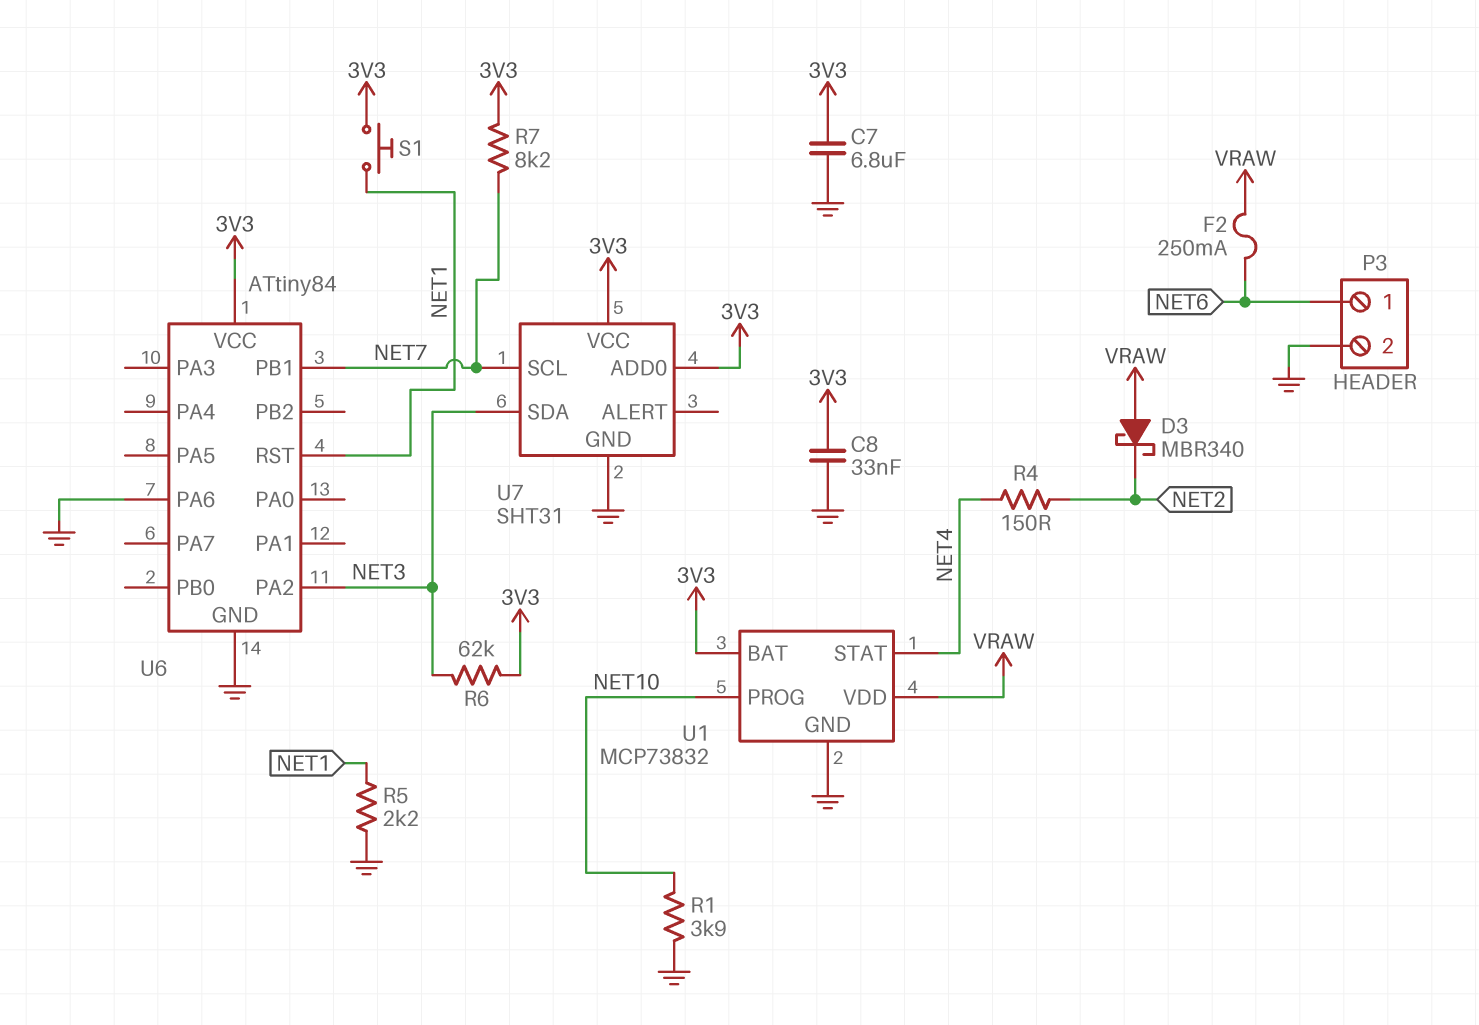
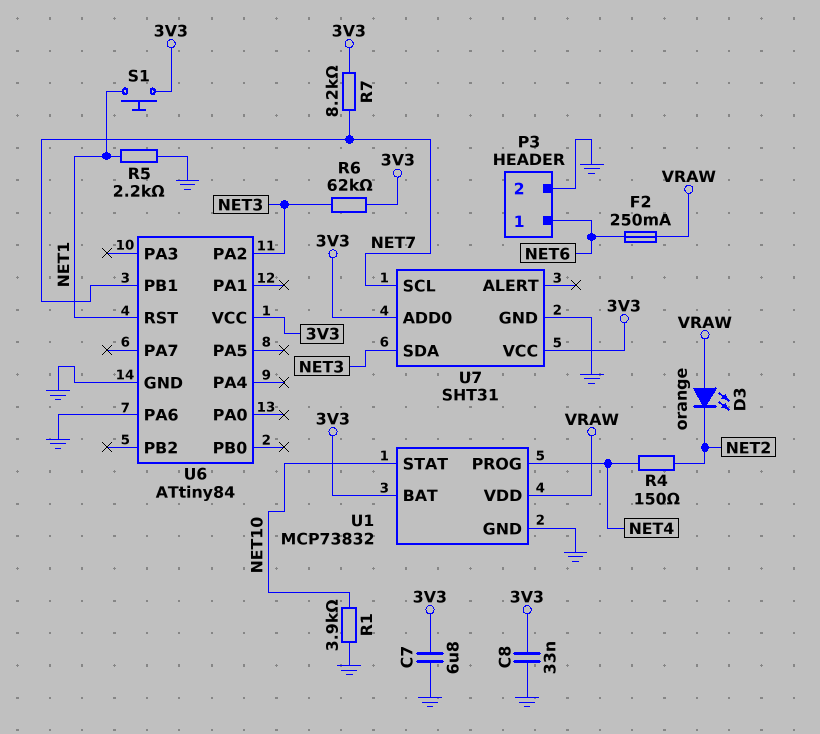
D3: schottky MBR340 (A VRAW, K NET2) -> LED orange (A VRAW, K NET2)
U1 pin PROG: NET10 -> NET4
U1 pin STAT: NET4 -> NET10

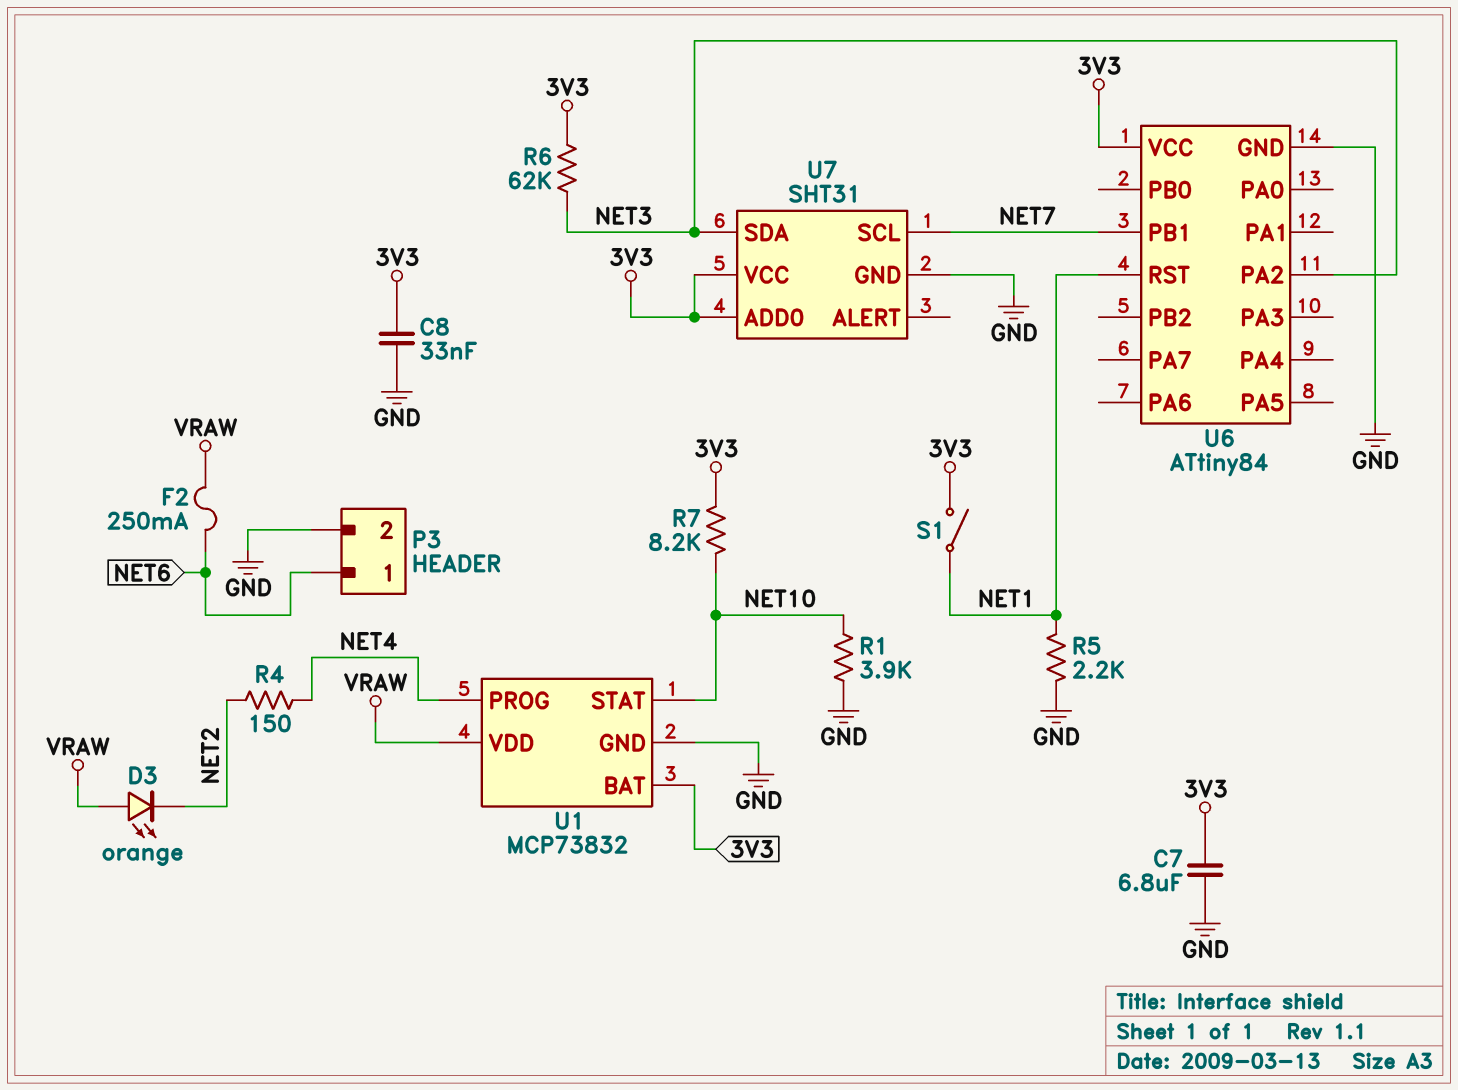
R7: 8.2k (3V3, NET7) -> 8.2k (3V3, NET10)
S1: button (3V3, NET1) -> switch (3V3, NET1)
U6 pin PA6: GND -> none

